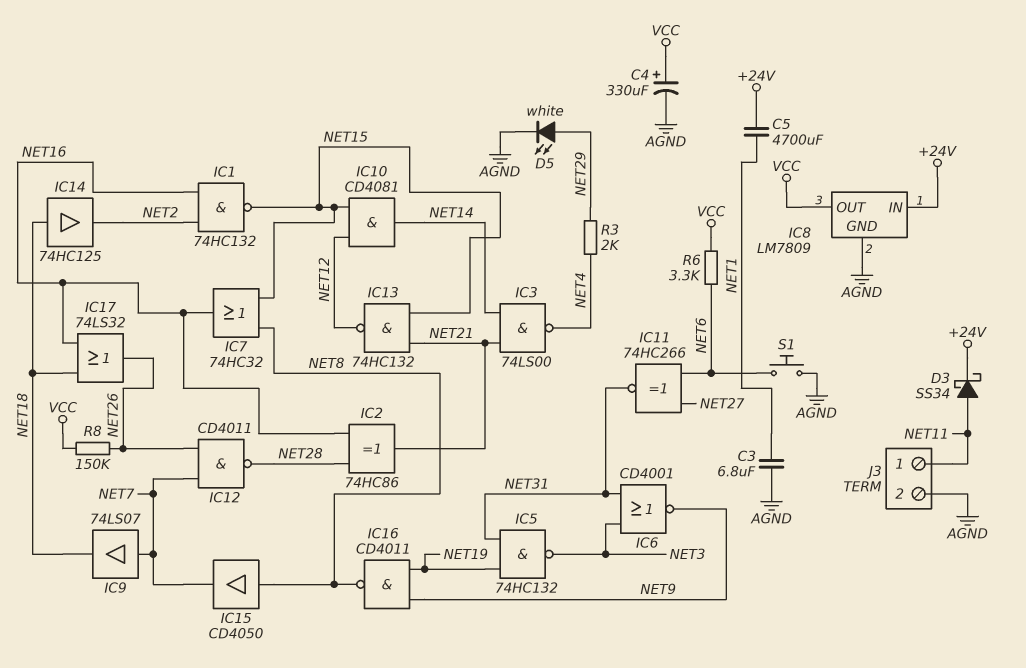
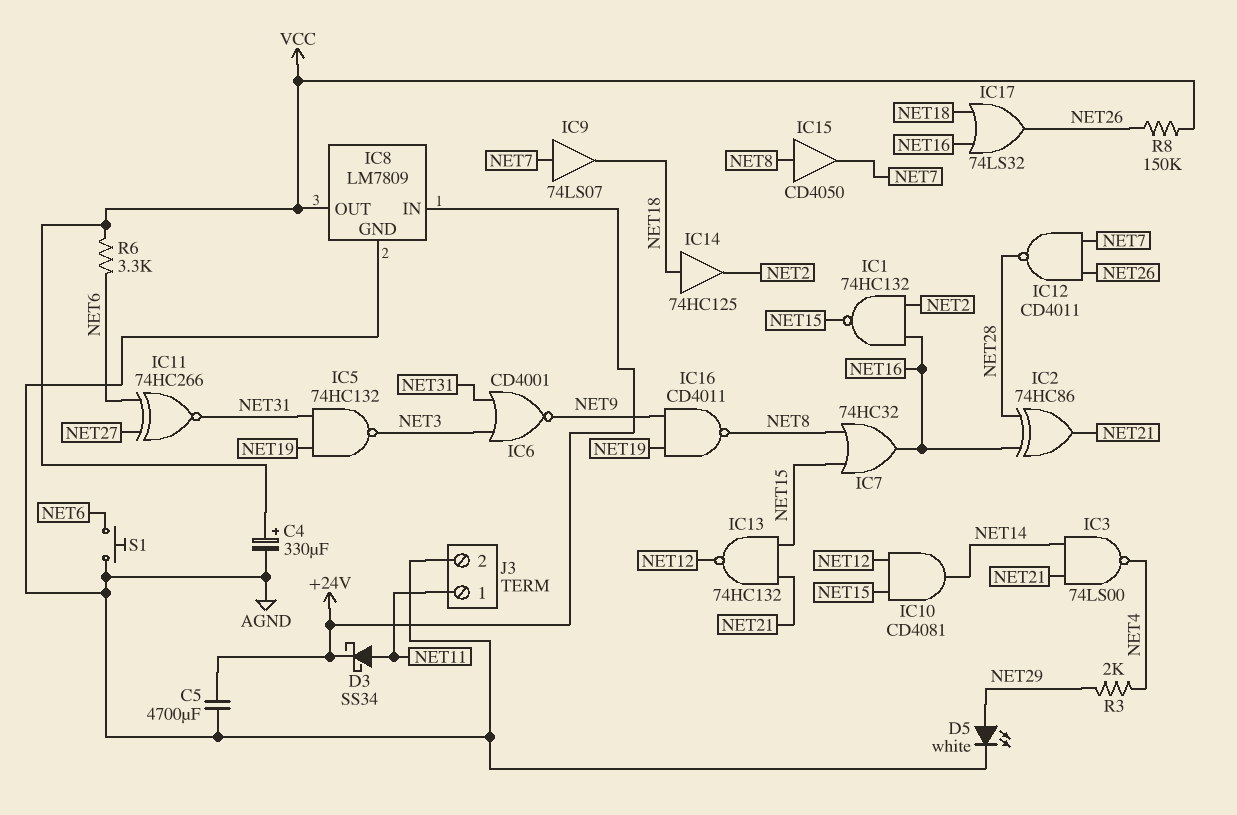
C3: 6.8uF (AGND, NET1) -> none
C5: 4700uF (+24V, NET1) -> 4700uF (+24V, AGND)

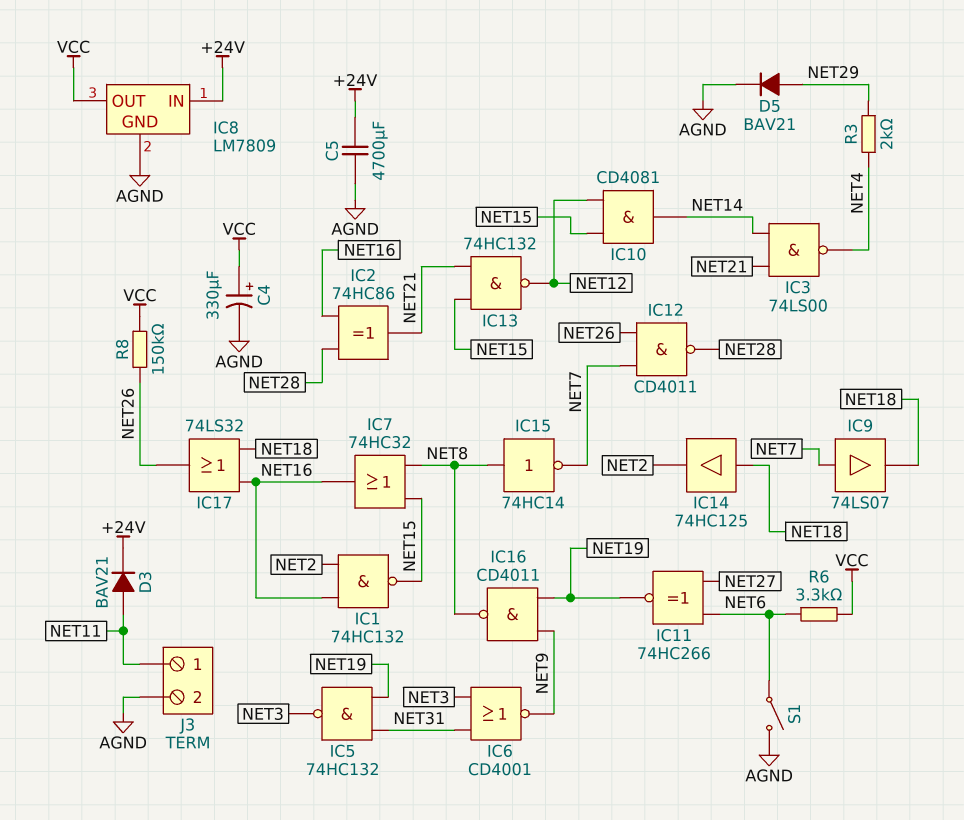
D3: schottky SS34 (A NET11, K +24V) -> diode BAV21 (A NET11, K +24V)
D5: LED white (A NET29, K AGND) -> diode BAV21 (A NET29, K AGND)
IC11: XNOR 74HC266 (in NET6, in NET27, out NET31) -> XNOR 74HC266 (in NET6, in NET27, out NET19)
IC15: buffer CD4050 (in NET8, out NET7) -> NOT 74HC14 (in NET8, out NET7)
S1: button (AGND, NET6) -> switch (AGND, NET6)

